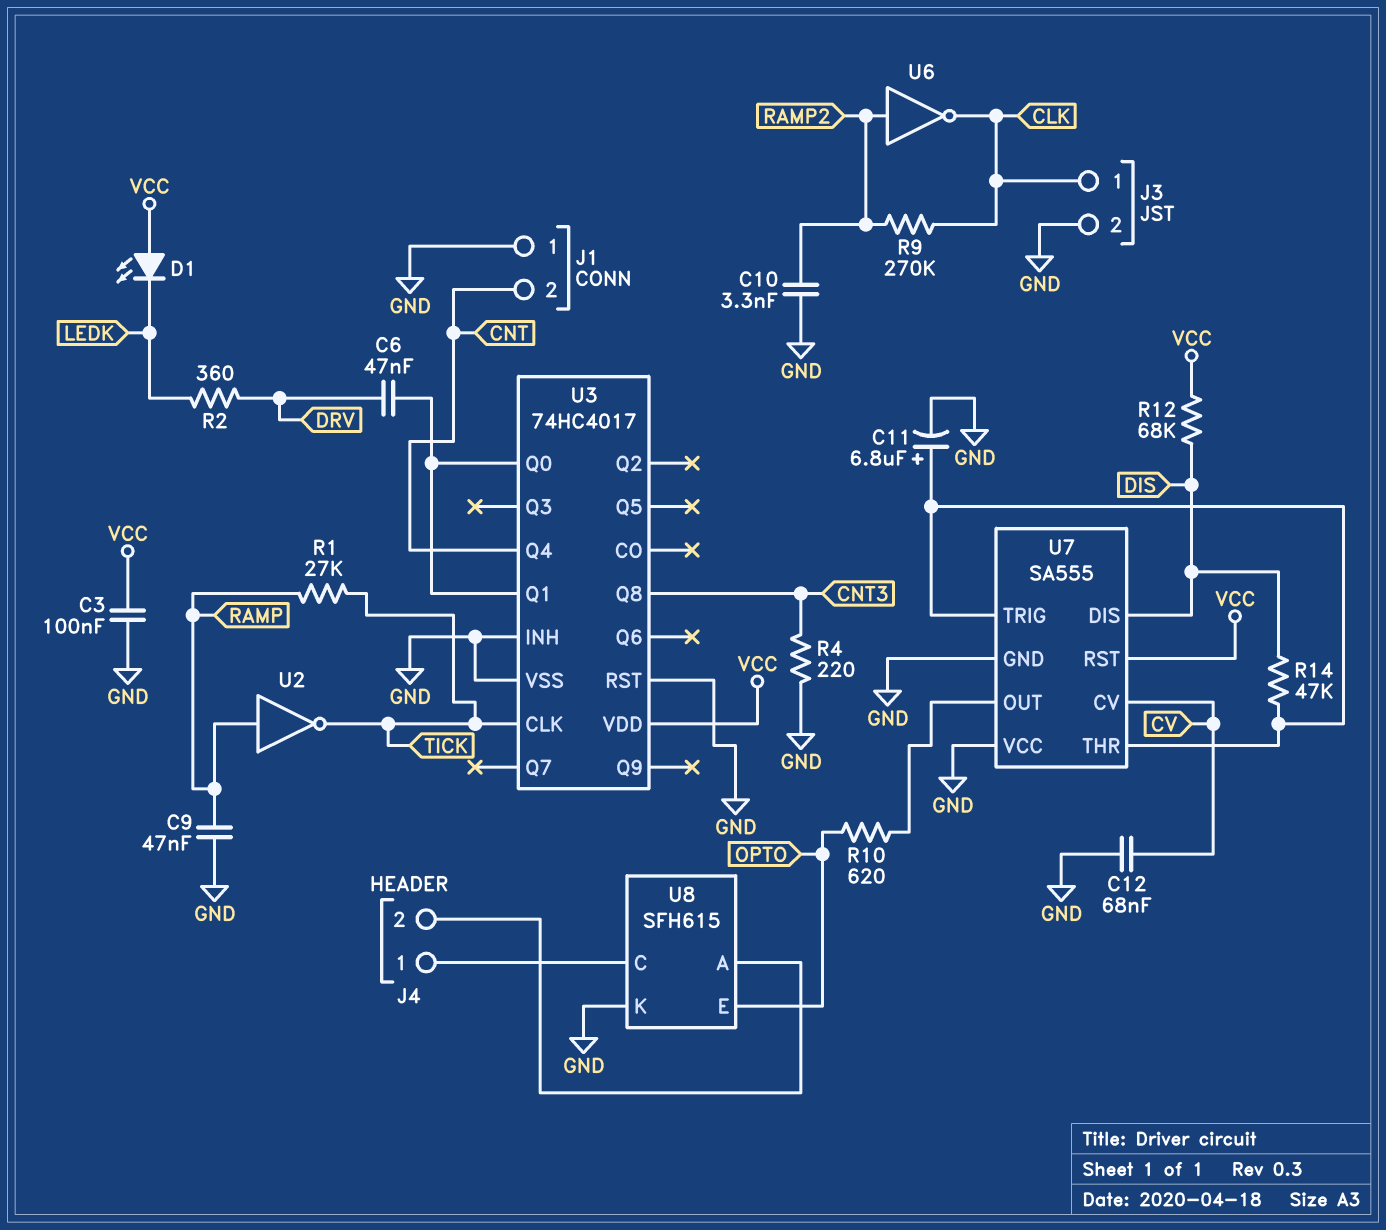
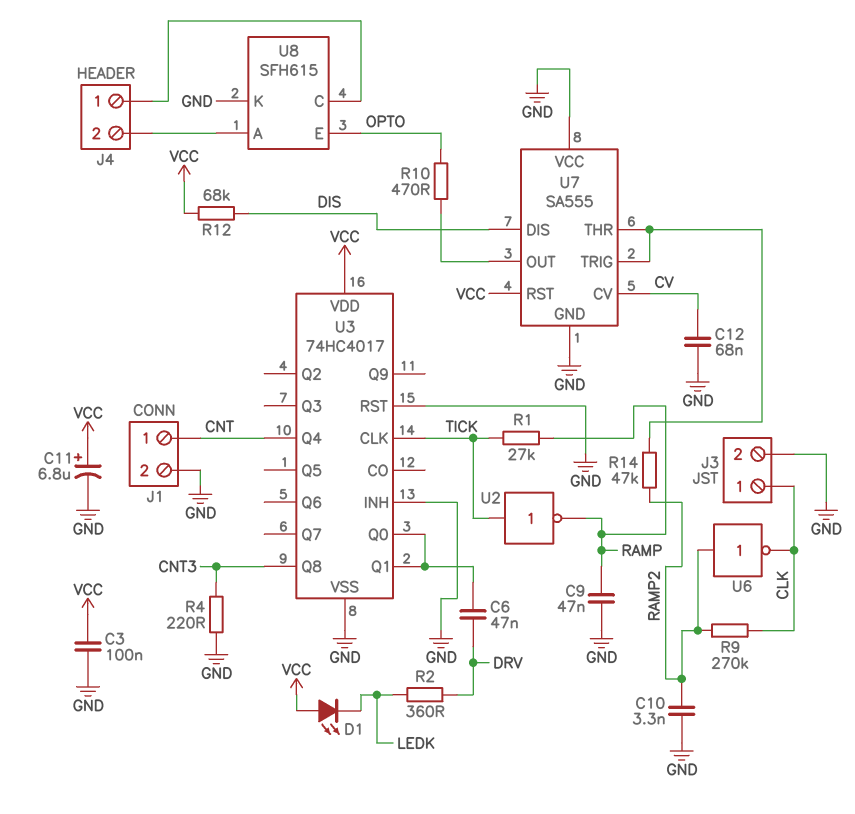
C11: 6.8uF (plus U7/THR, minus GND) -> 6.8uF (plus VCC, minus GND)
J1 pin 1: GND -> CNT
J1 pin 2: CNT -> GND
R10: 620 (OPTO, U7/OUT) -> 470 (OPTO, U7/OUT)
R14: 47k (DIS, U7/THR) -> 47k (RAMP2, U7/THR)
U2: NOT (in RAMP, out TICK) -> NOT (in TICK, out RAMP)

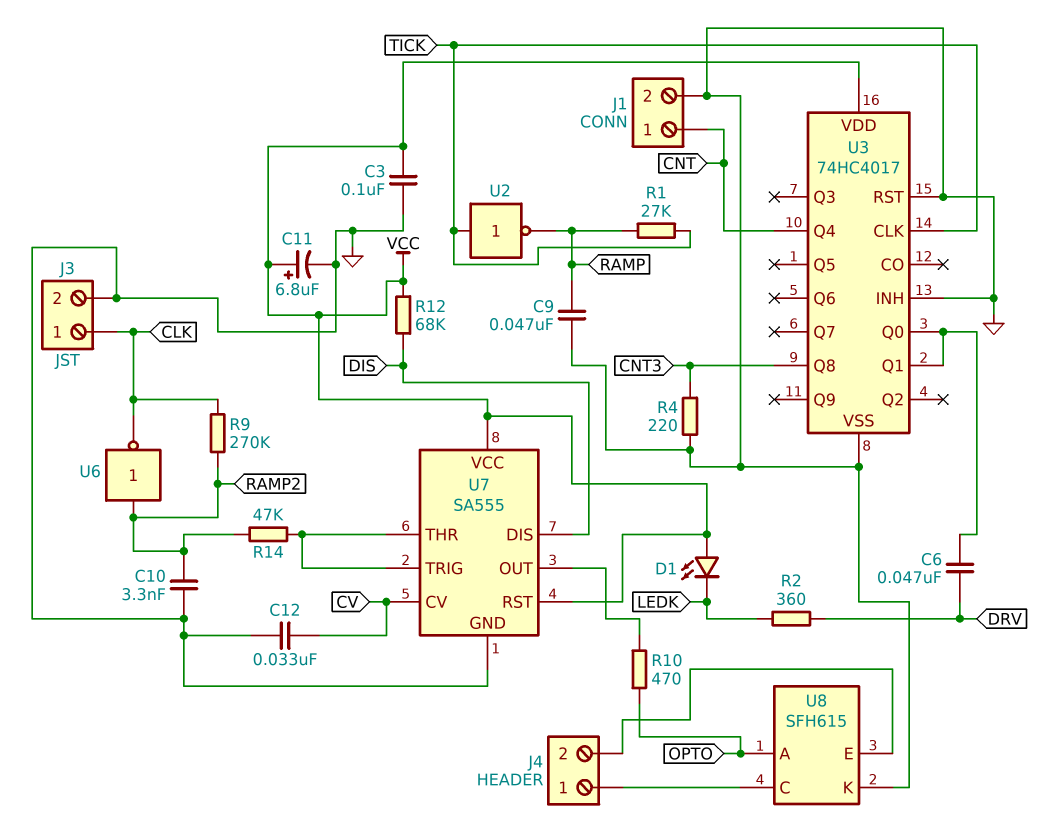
C12: 68nF (CV, GND) -> 33nF (CV, GND)
U7 pin VCC: GND -> VCC
U8 pin A: J4/2 -> OPTO
U8 pin E: OPTO -> J4/2

